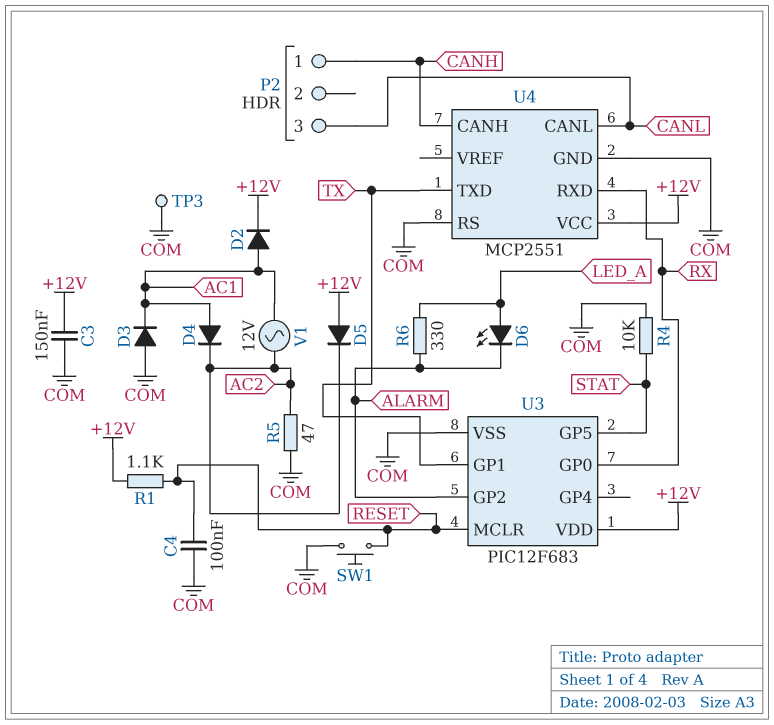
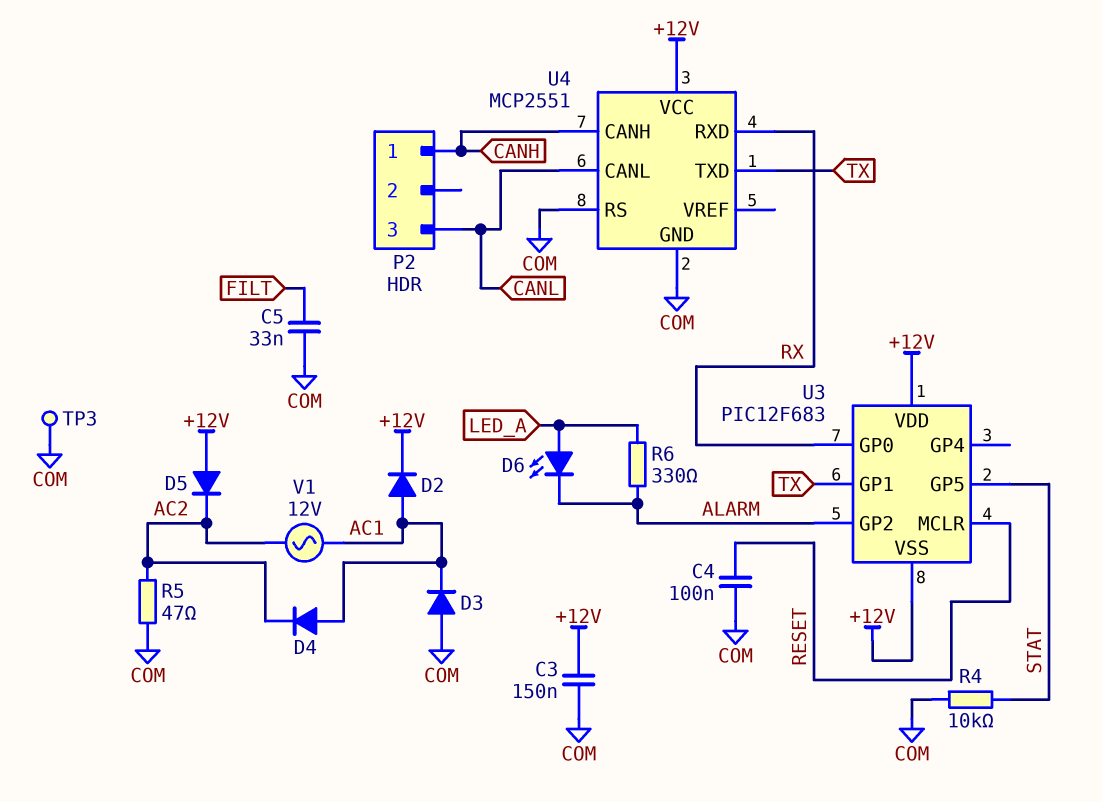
C5: none -> 33nF (COM, FILT)
R1: 1.1k (+12V, RESET) -> none
SW1: button (COM, RESET) -> none
U3 pin VSS: COM -> +12V

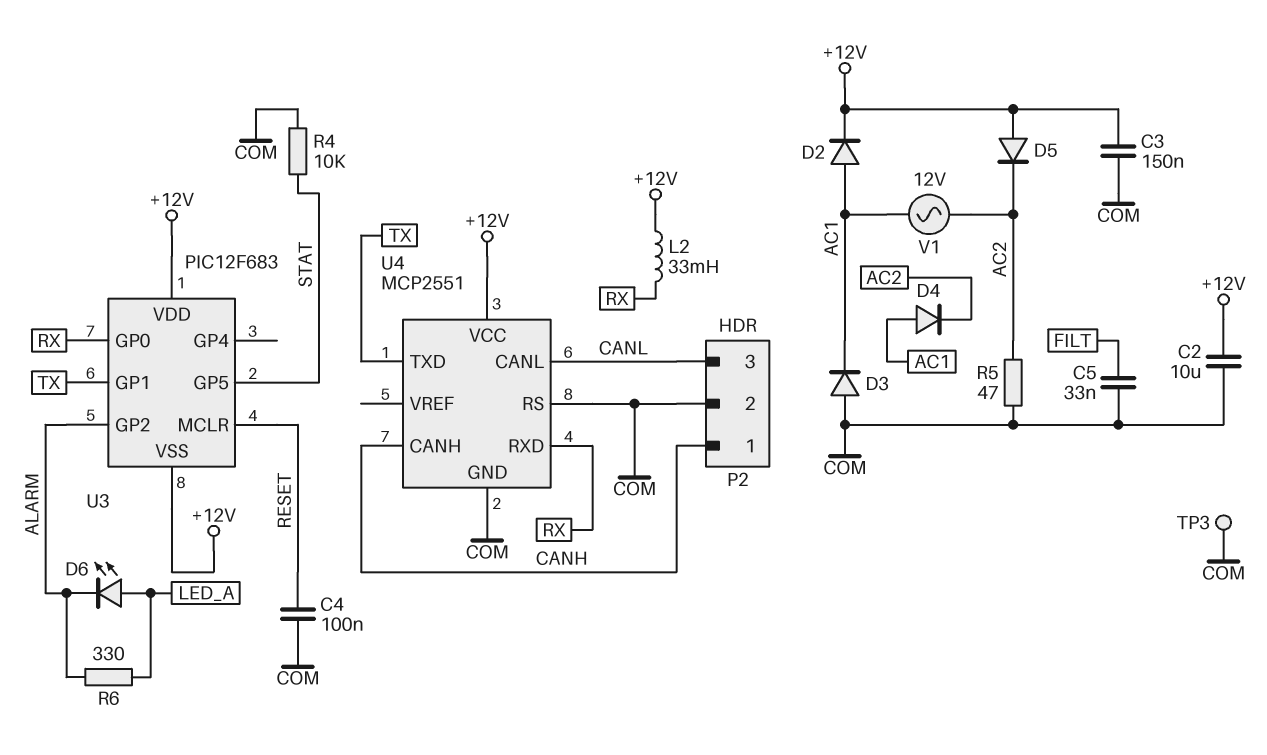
C2: none -> 10uF (+12V, COM)
L2: none -> 33mH (+12V, RX)
P2 pin 2: none -> COM

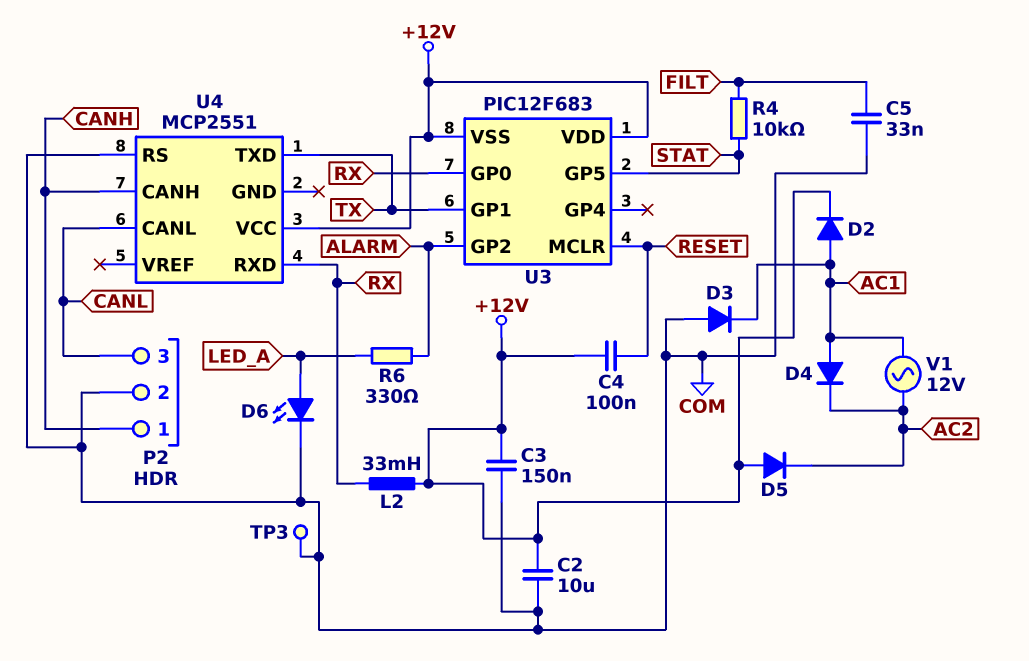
C4: 100nF (COM, RESET) -> 100nF (+12V, RESET)
D6: LED (A LED_A, K ALARM) -> LED (A LED_A, K COM)
R4: 10k (COM, STAT) -> 10k (FILT, STAT)
R5: 47 (AC2, COM) -> none
U4 pin GND: COM -> none

